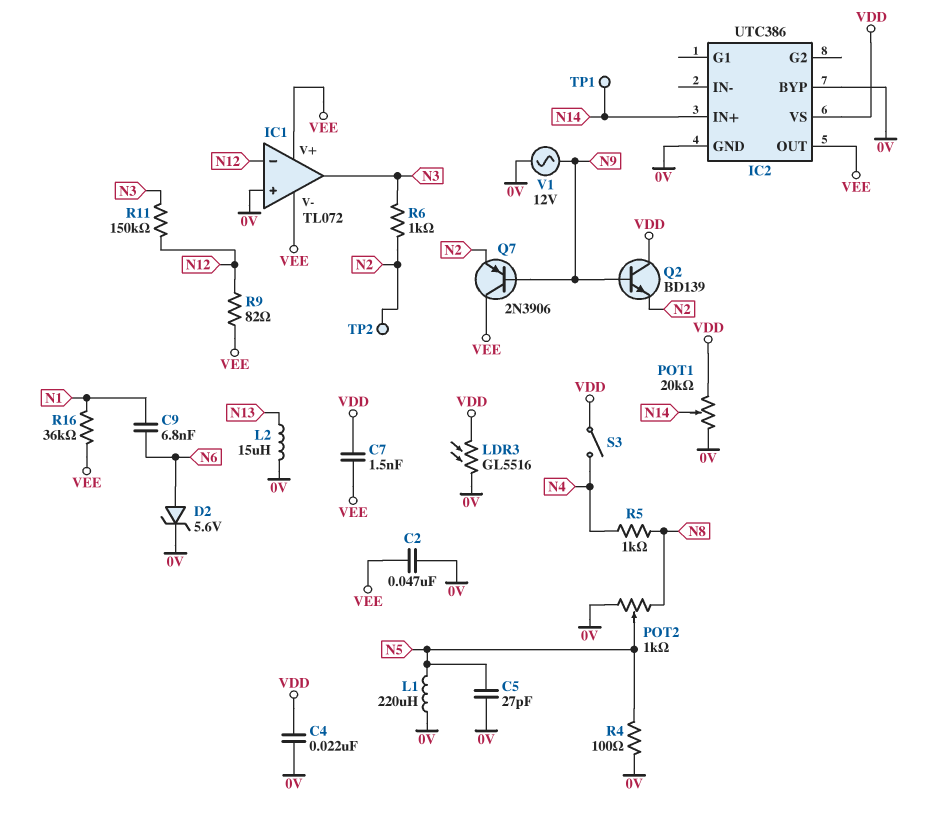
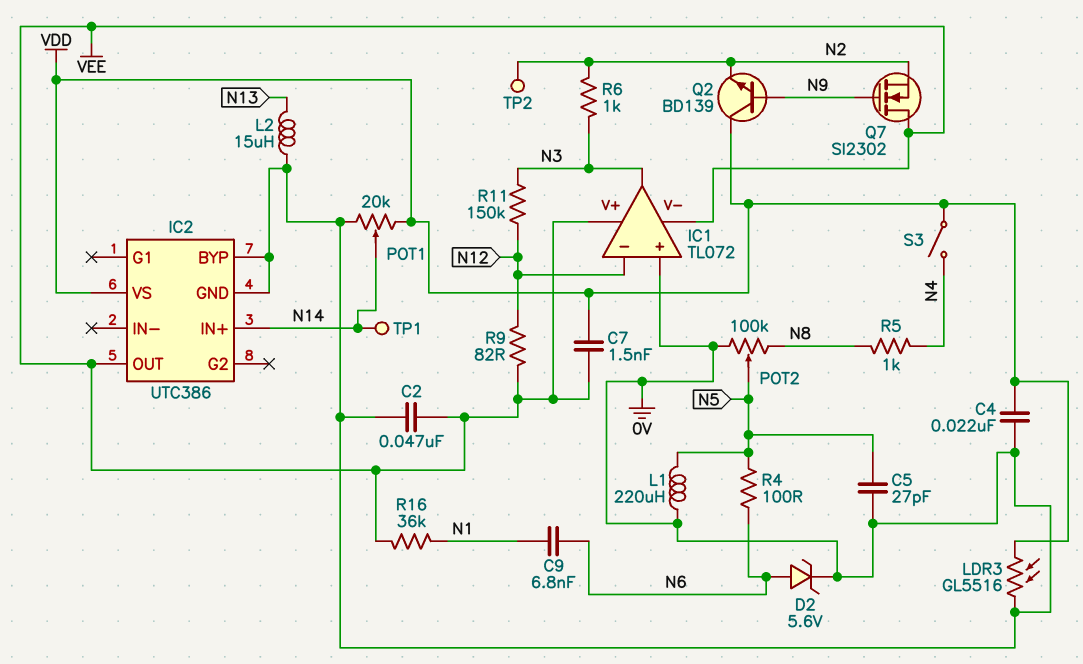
POT2: 1k (0V, N8, wiper N5) -> 100k (0V, N8, wiper N5)
Q7: PNP 2N3906 (B N9, C VEE, E N2) -> NMOS SI2302 (G N9, D VEE, S N2)
R4: 100 (0V, N5) -> 100 (N5, N6)
V1: AC 12V (0V, N9) -> none

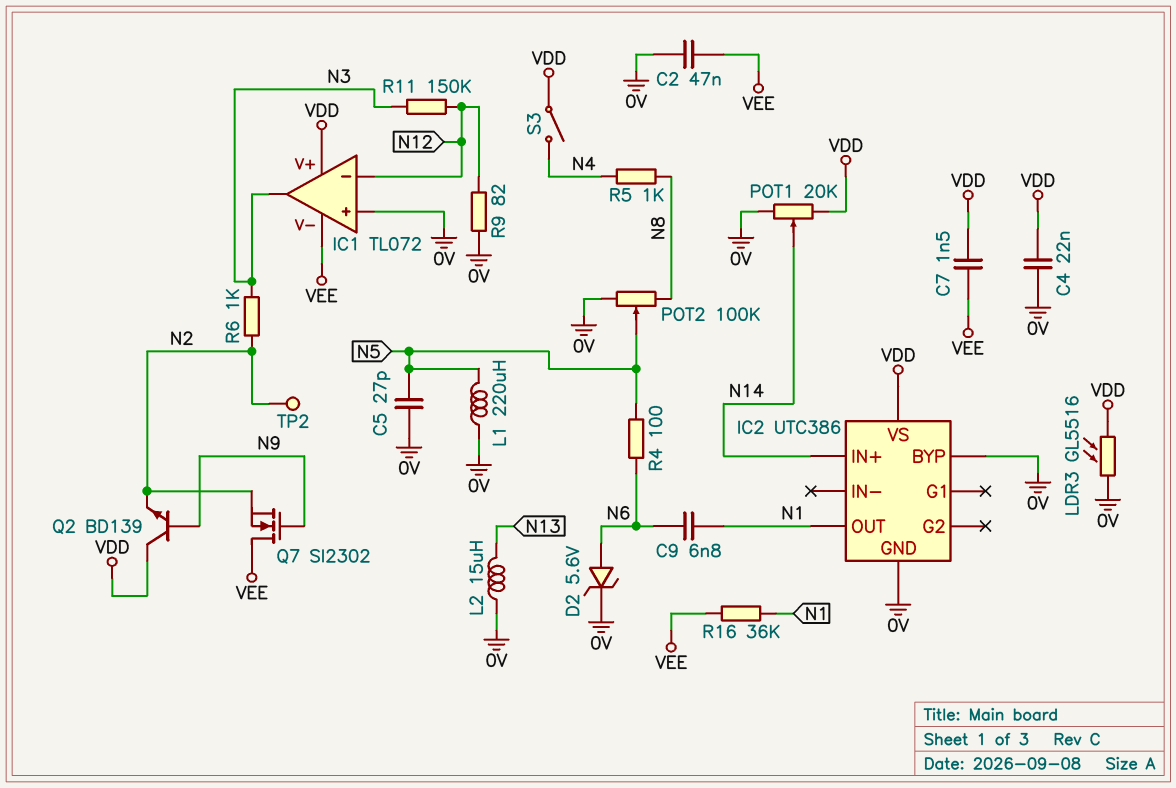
IC1 pin V+: VEE -> VDD
IC2 pin OUT: VEE -> N1
R9: 82 (N12, VEE) -> 82 (0V, N12)
TP1: test point (N14) -> none

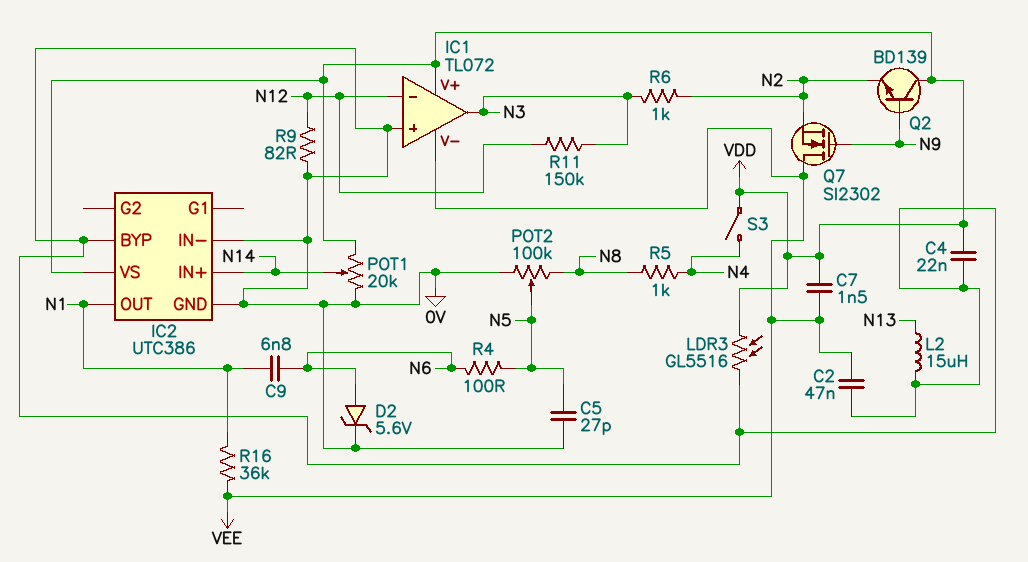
IC2 pin IN-: none -> 0V
L1: 220uH (0V, N5) -> none
TP2: test point (N2) -> none

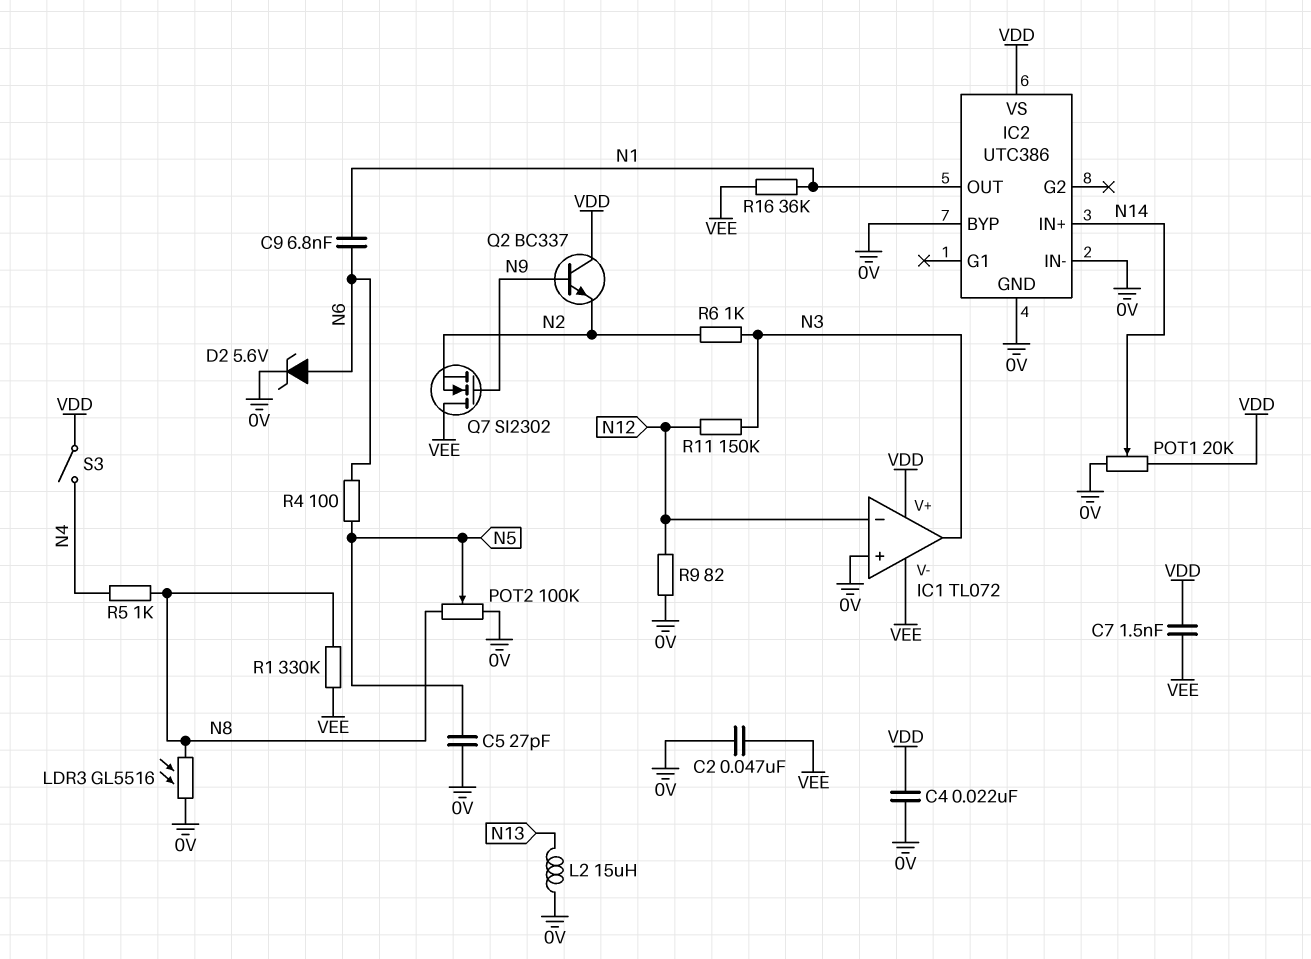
LDR3: GL5516 (0V, VDD) -> GL5516 (0V, N8)
Q2: NPN BD139 (B N9, C VDD, E N2) -> NPN BC337 (B N9, C VDD, E N2)
R1: none -> 330k (N8, VEE)

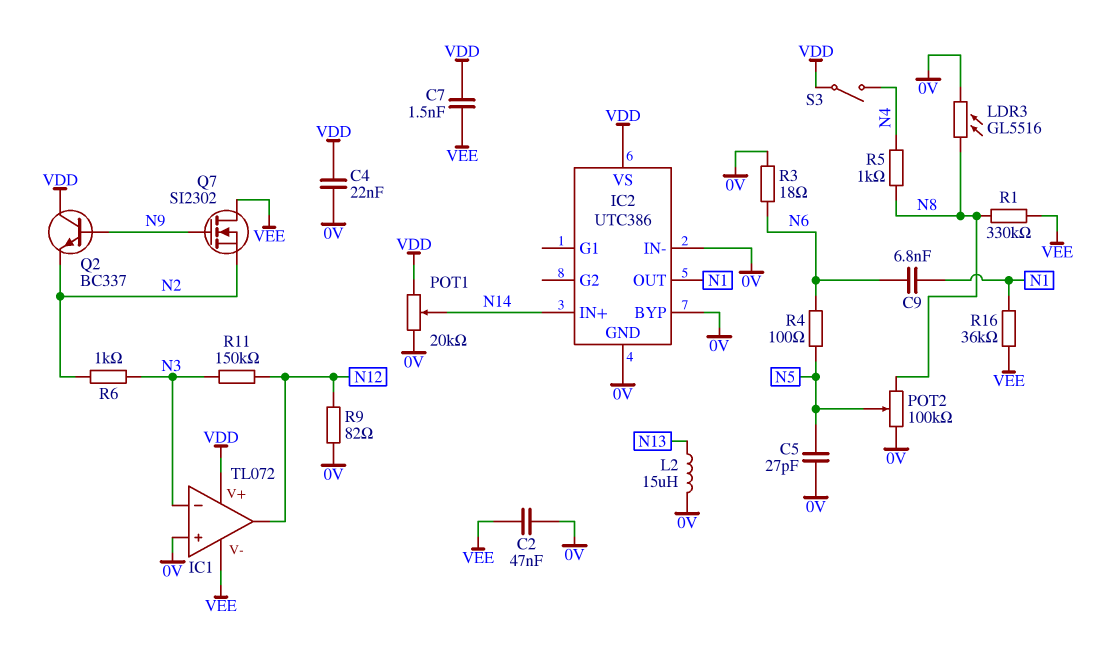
D2: zener 5.6V (A N6, K 0V) -> none
IC1 pin in-: N12 -> N3
IC1 pin out: N3 -> N12
R3: none -> 18 (0V, N6)

